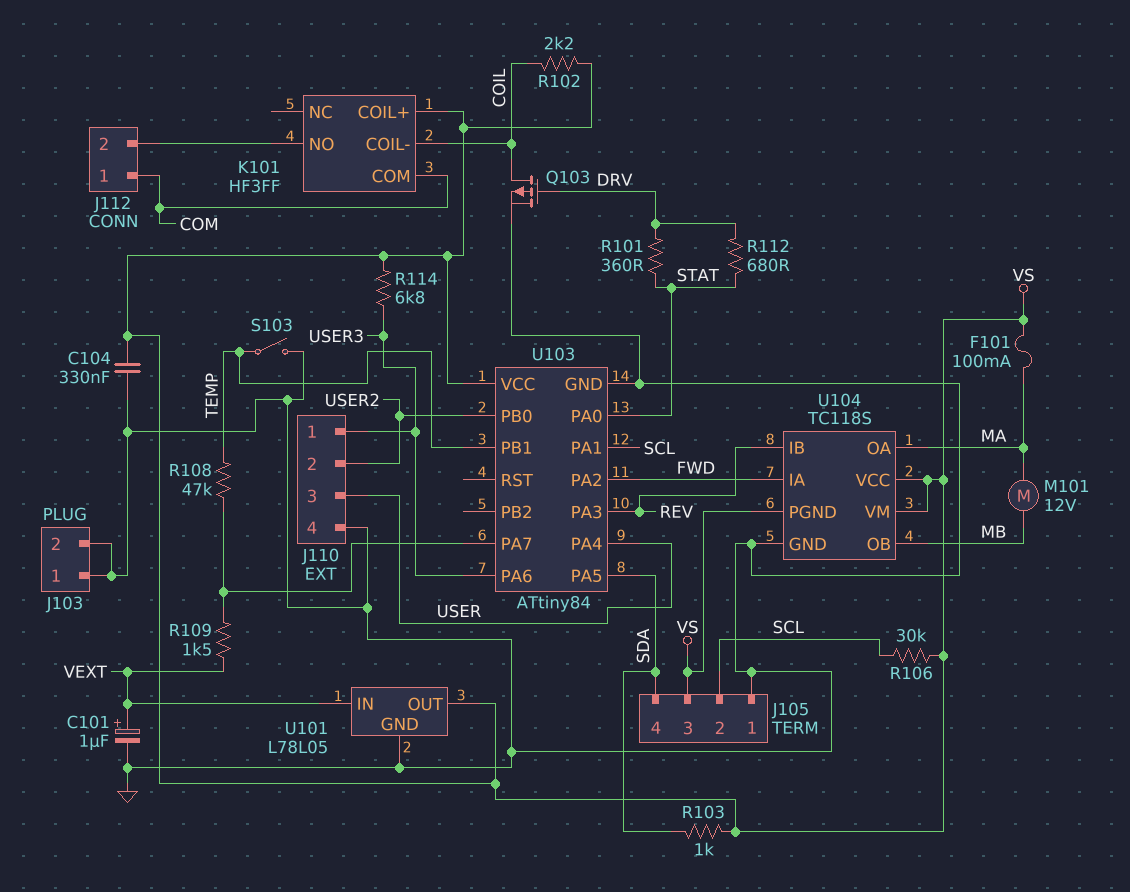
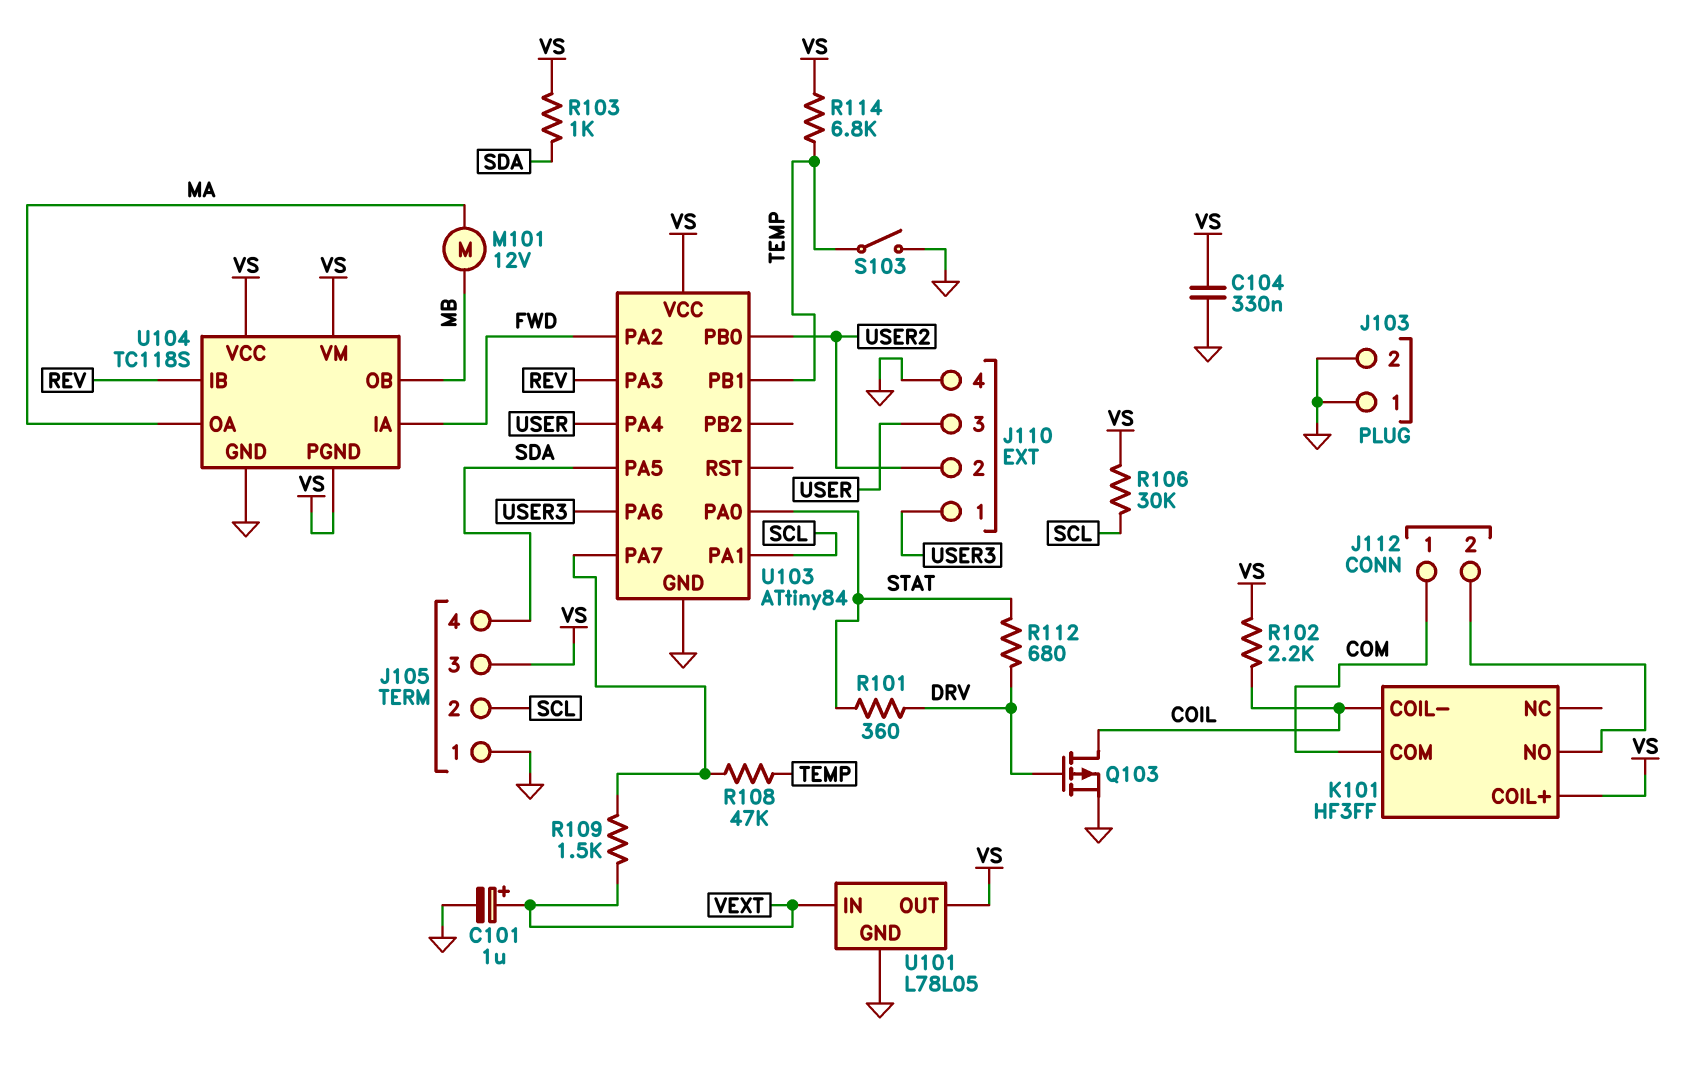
F101: 100mA (MA, VS) -> none
R114: 6.8k (USER3, VS) -> 6.8k (TEMP, VS)

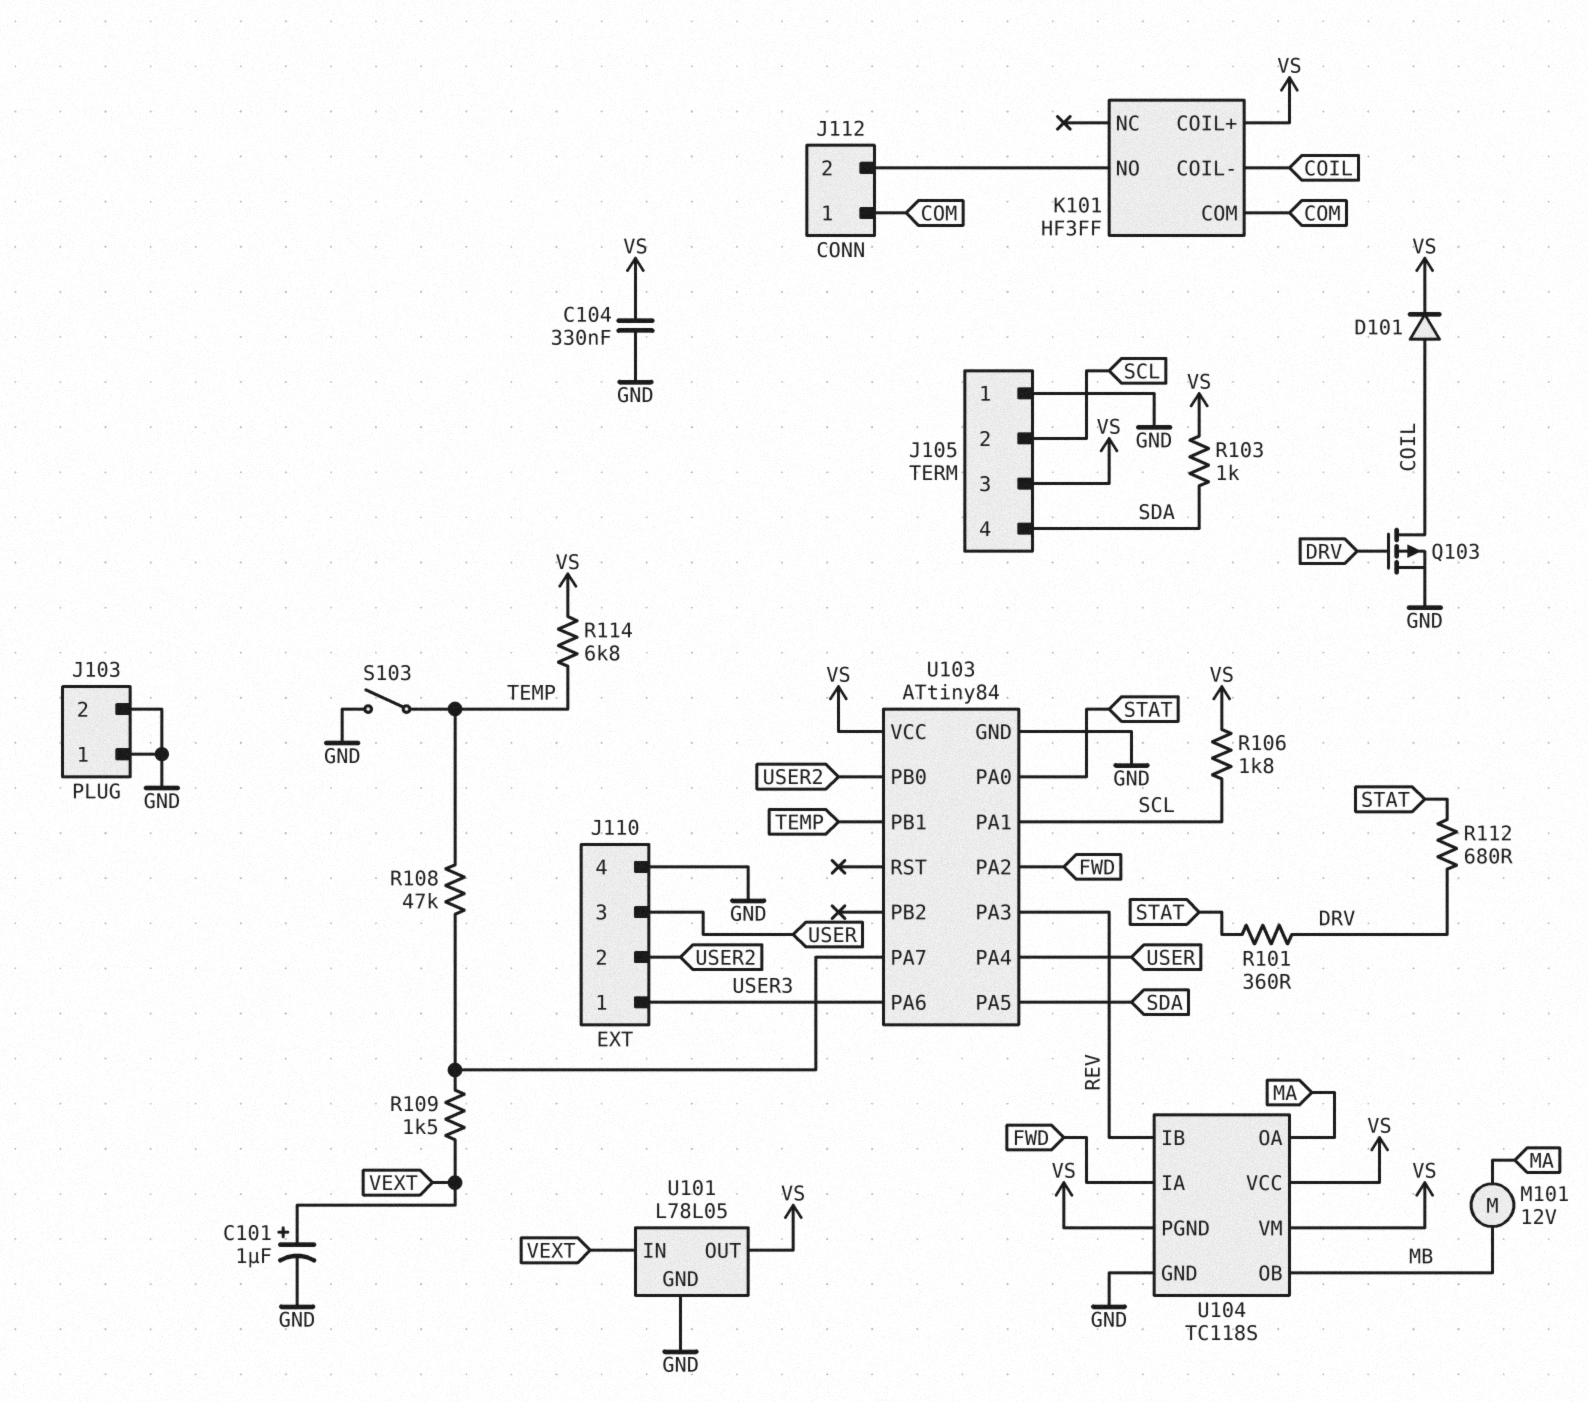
D101: none -> diode (A COIL, K VS)
R102: 2.2k (COIL, VS) -> none
R106: 30k (SCL, VS) -> 1.8k (SCL, VS)

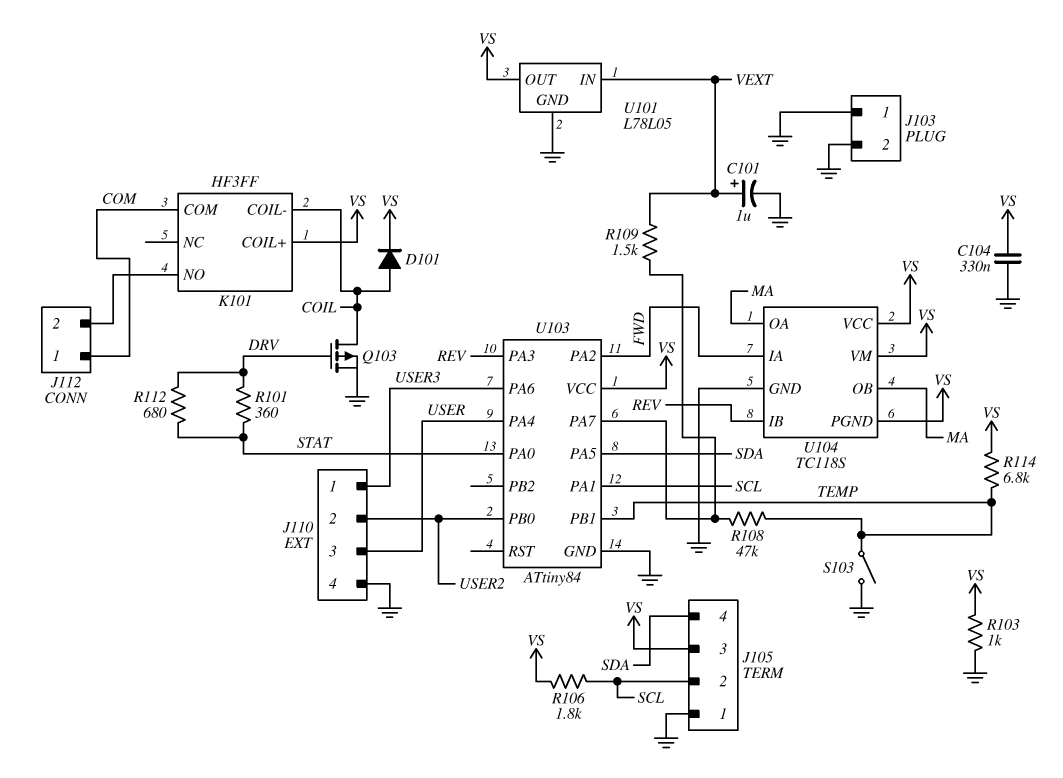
M101: motor 12V (MA, MB) -> none
R103: 1k (SDA, VS) -> 1k (GND, VS)
U104 pin OB: MB -> MA

